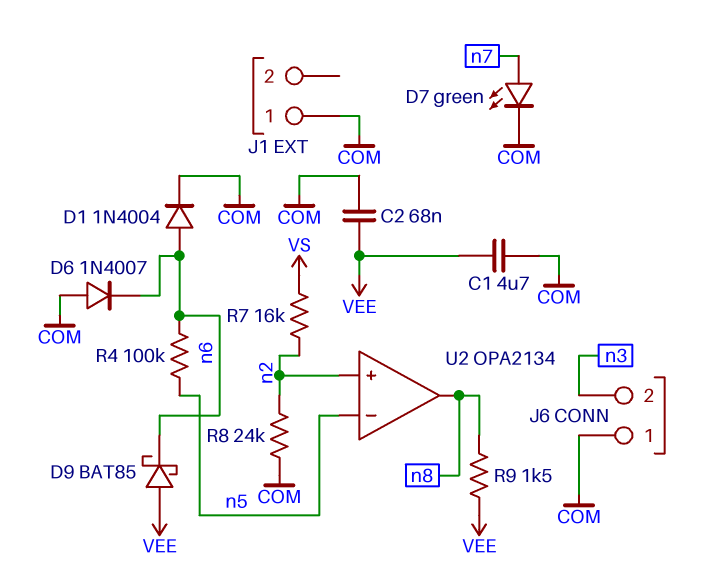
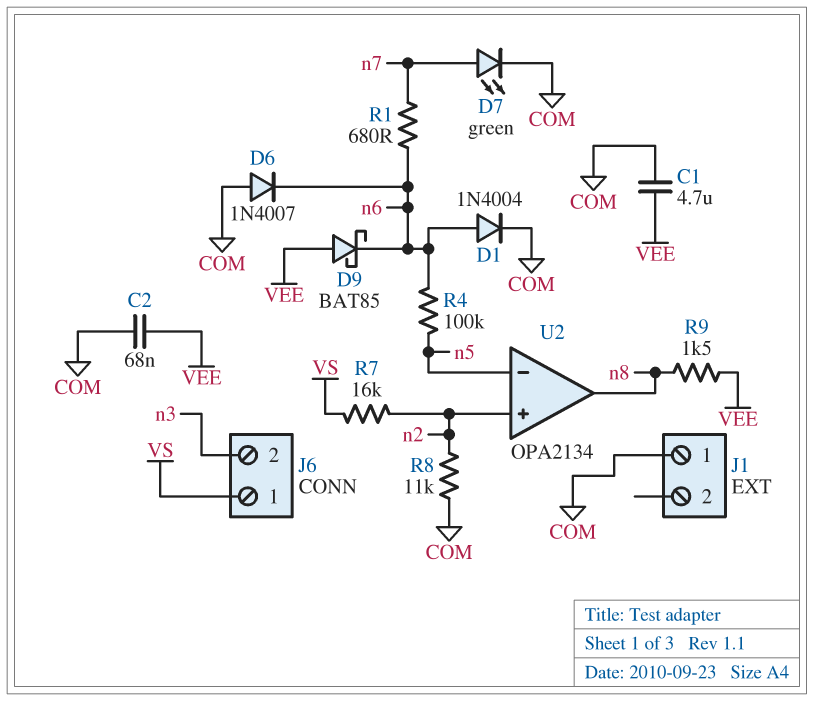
J6 pin 1: COM -> VS
R1: none -> 680 (n6, n7)
R8: 24k (COM, n2) -> 11k (COM, n2)

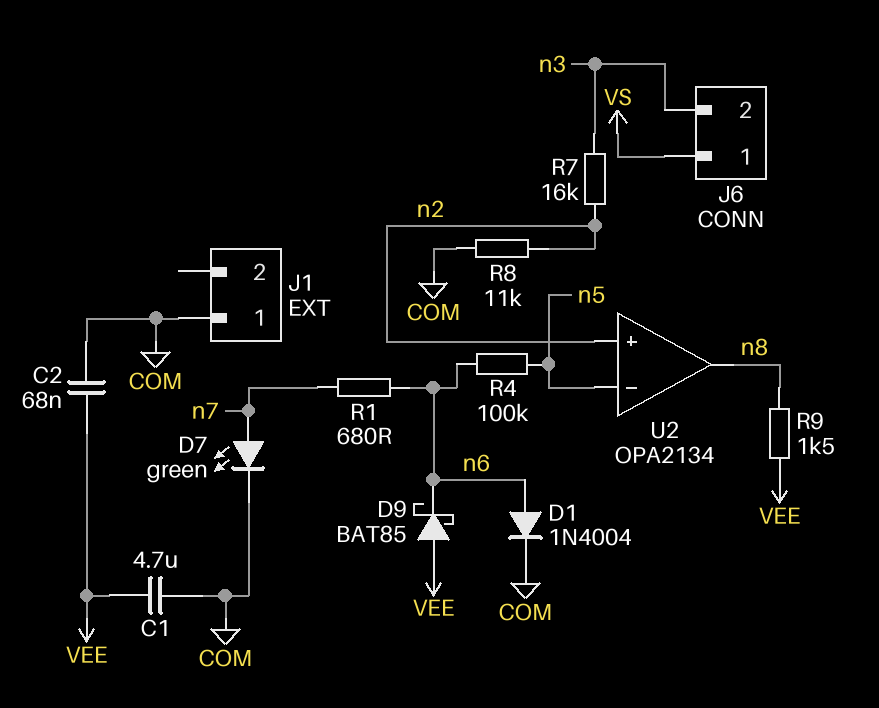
D6: diode 1N4007 (A COM, K n6) -> none
R7: 16k (VS, n2) -> 16k (n2, n3)

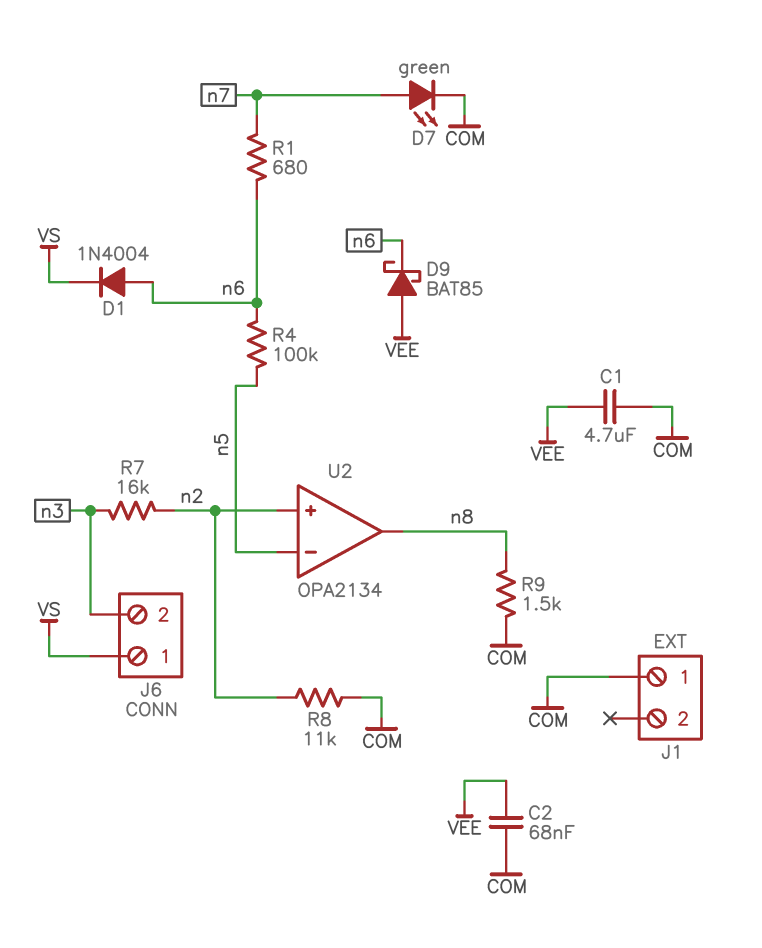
D1: diode 1N4004 (A n6, K COM) -> diode 1N4004 (A n6, K VS)
R9: 1.5k (VEE, n8) -> 1.5k (COM, n8)

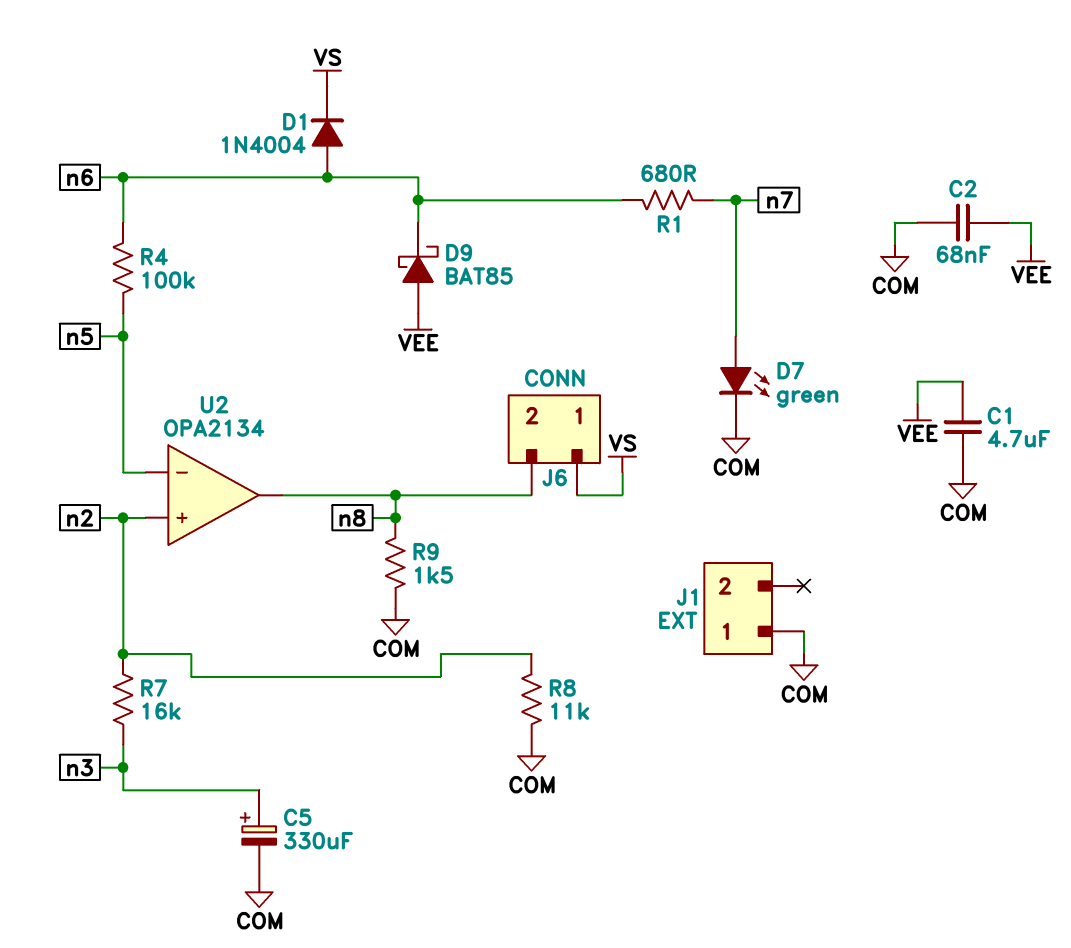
C5: none -> 330uF (plus n3, minus COM)
J6 pin 2: n3 -> n8

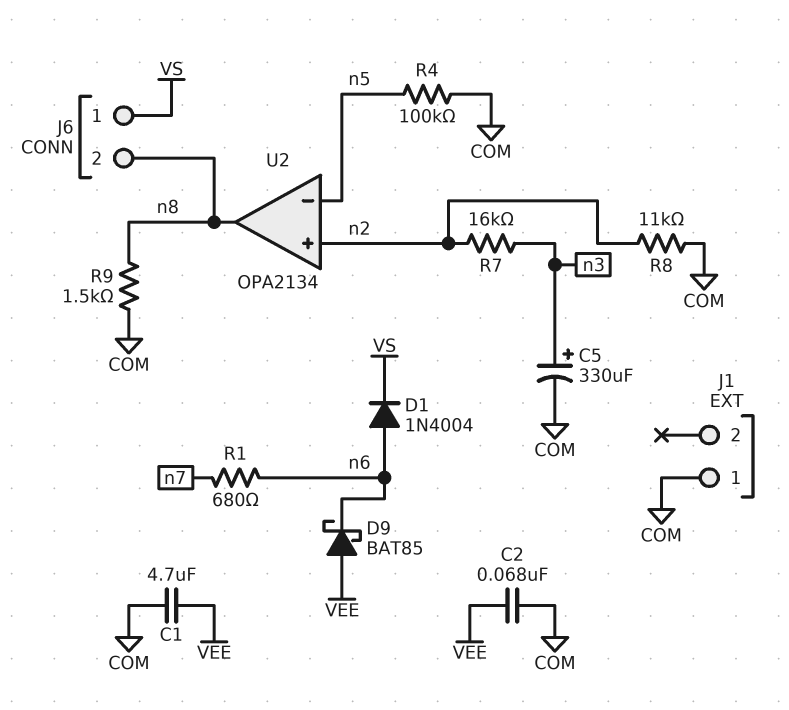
D7: LED green (A n7, K COM) -> none
R4: 100k (n5, n6) -> 100k (COM, n5)

